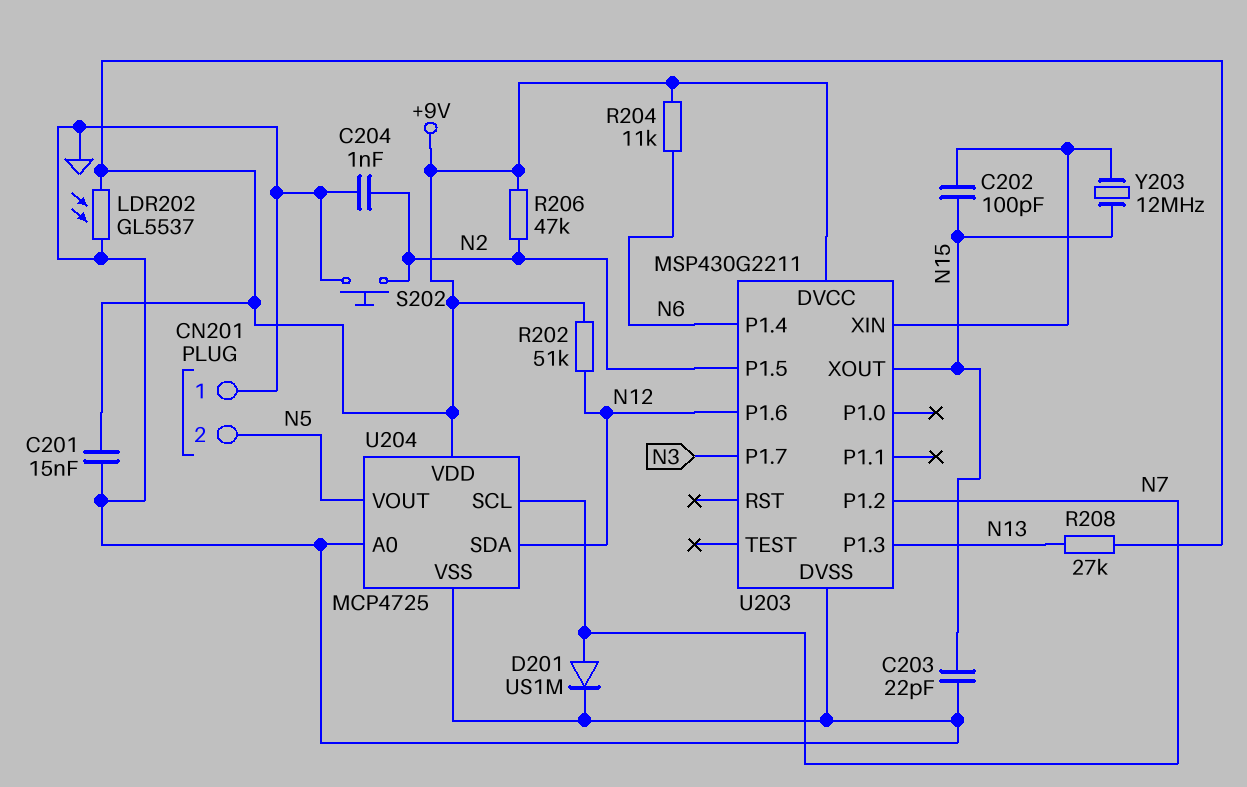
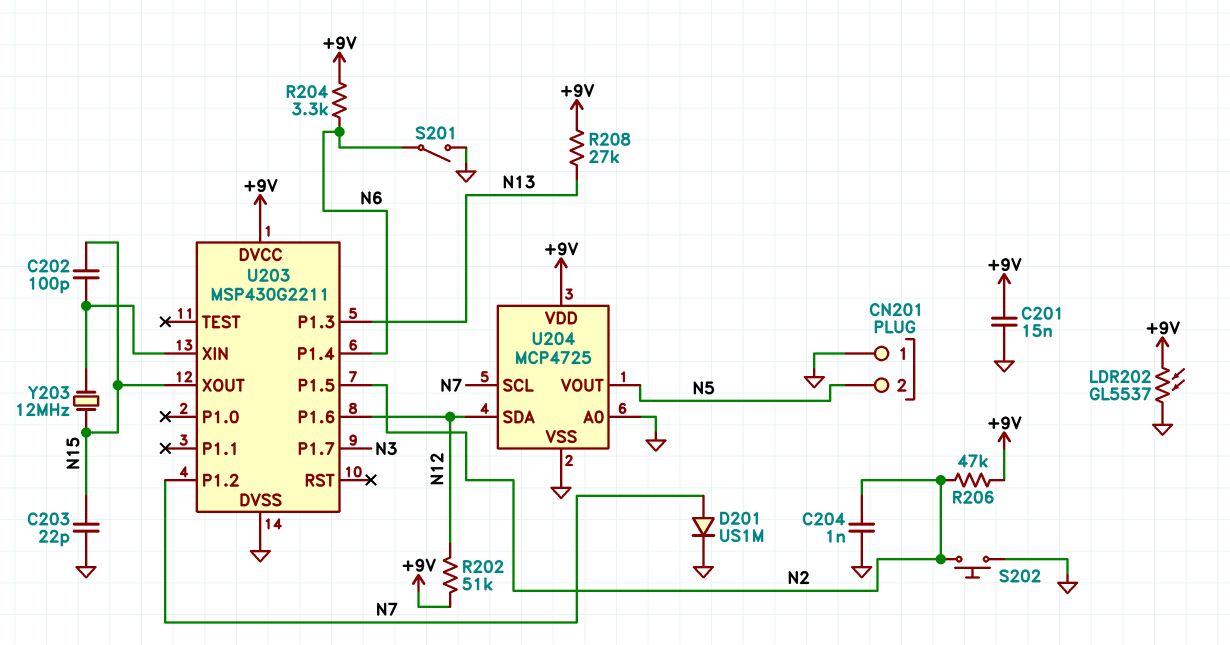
R204: 11k (+9V, N6) -> 3.3k (+9V, N6)
S201: none -> switch (GND, N6)

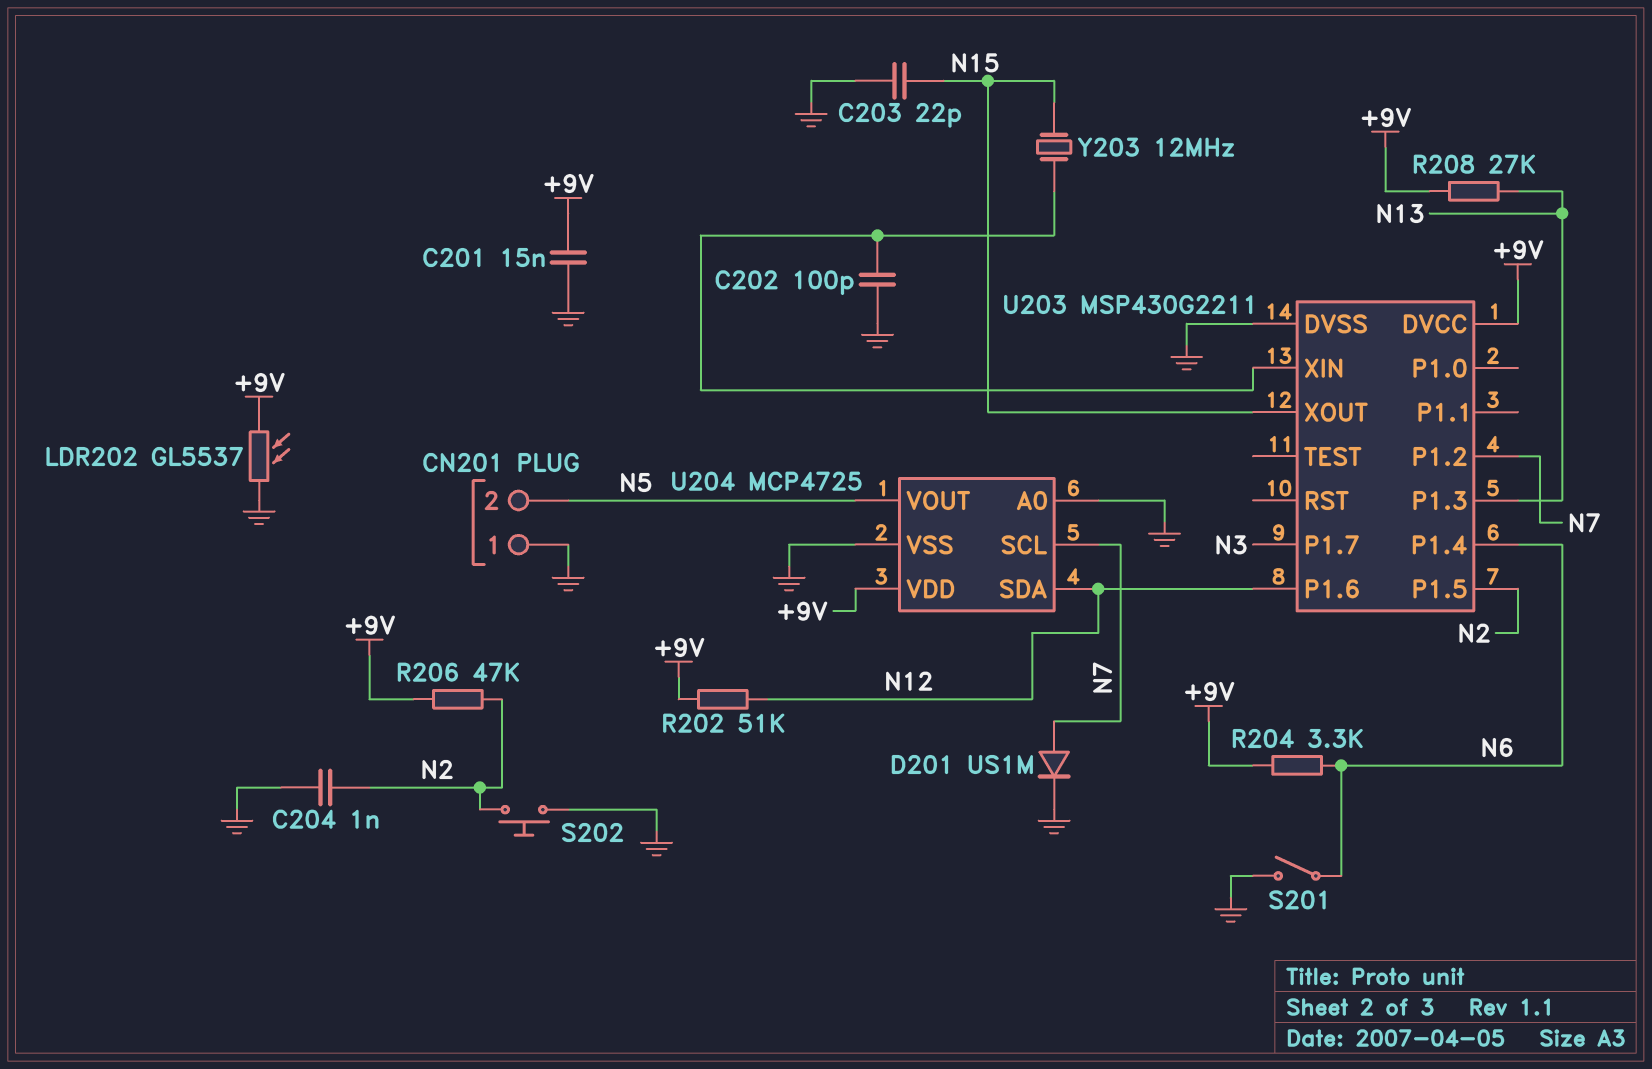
C202: 100pF (N15, U203/XIN) -> 100pF (GND, U203/XIN)

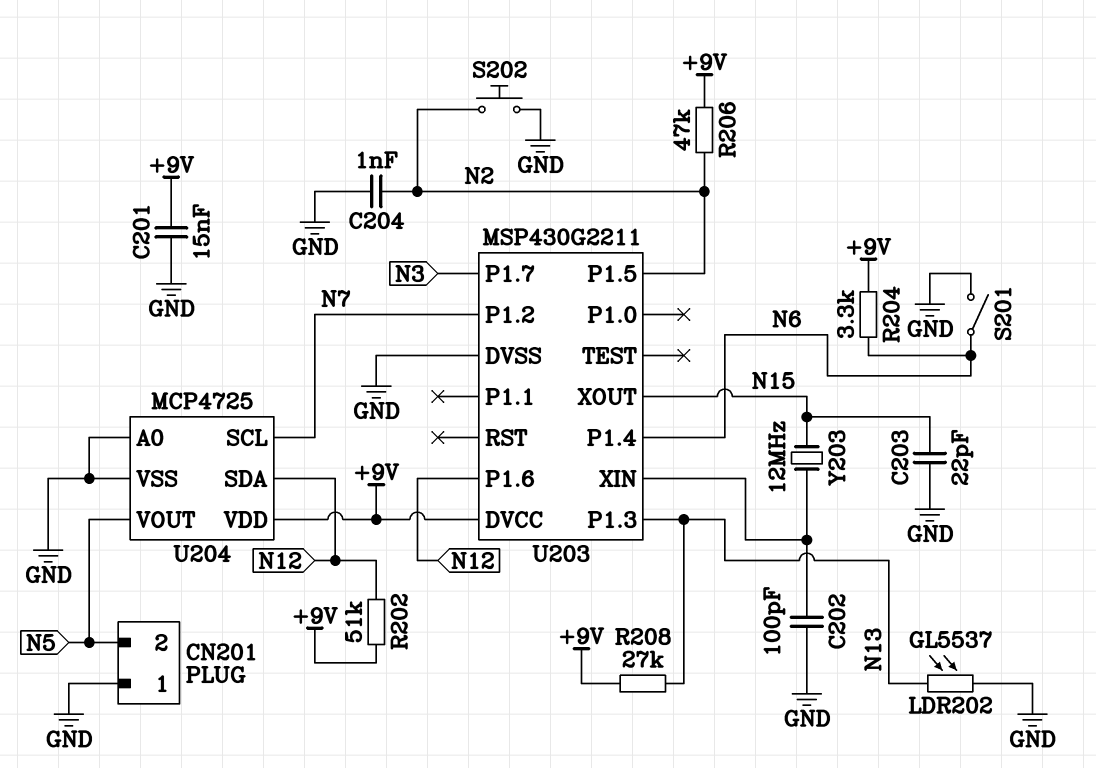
D201: diode US1M (A N7, K GND) -> none
LDR202: GL5537 (+9V, GND) -> GL5537 (GND, N13)

